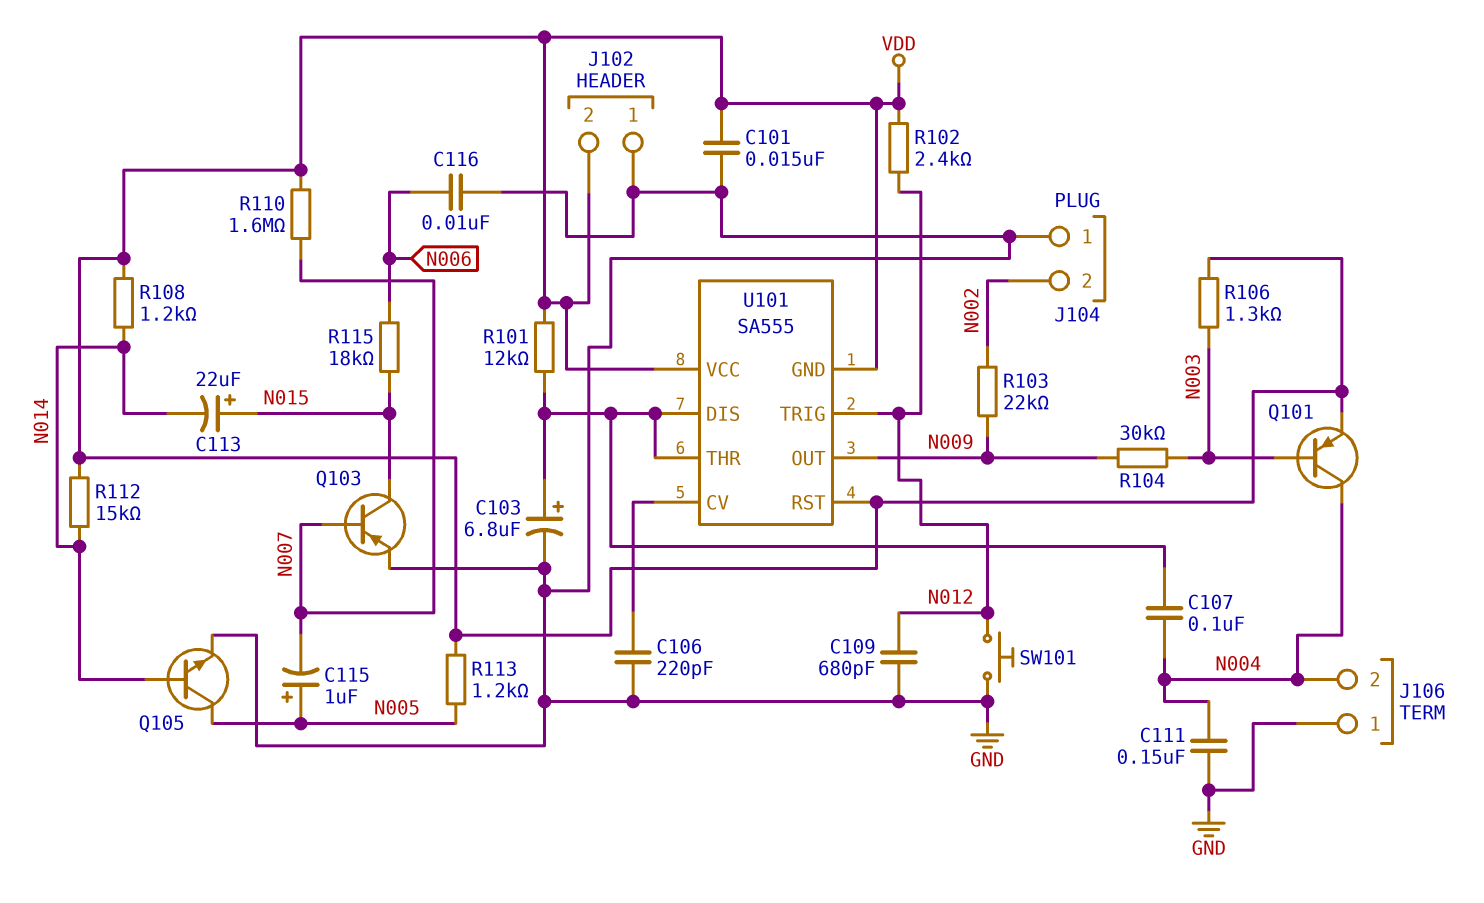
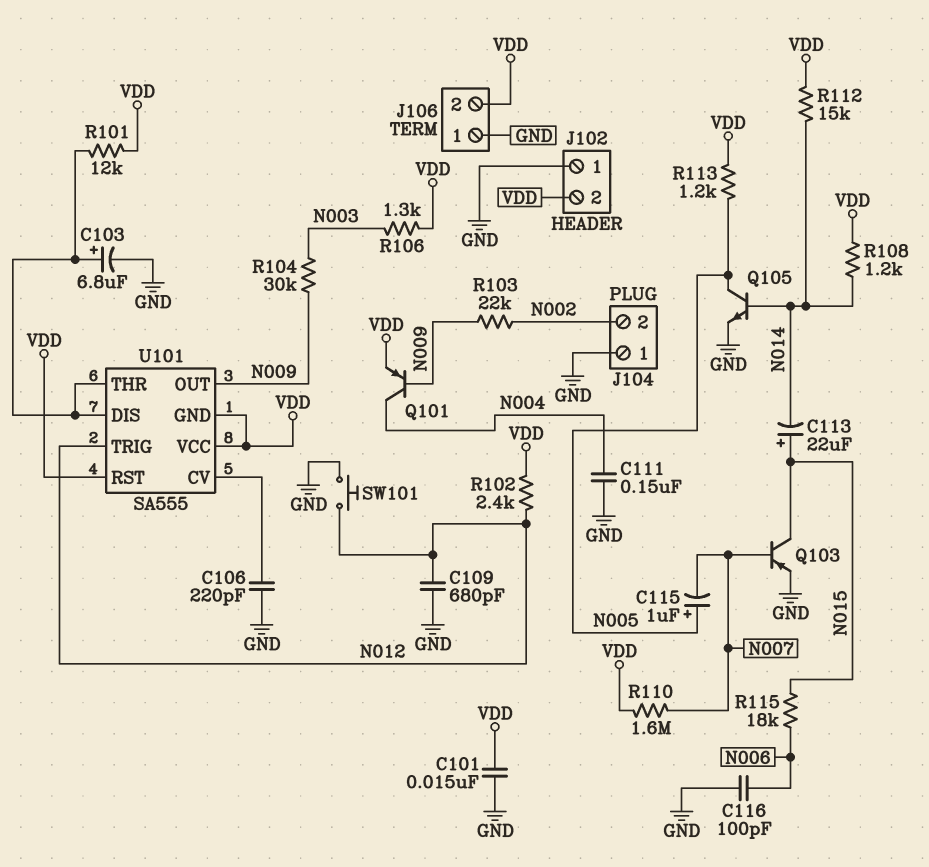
C107: 100nF (N004, U101/DIS) -> none
C116: 10nF (GND, N006) -> 100pF (GND, N006)
J106 pin 2: N004 -> VDD
Q101: PNP (B N003, C N004, E VDD) -> PNP (B N009, C N004, E VDD)

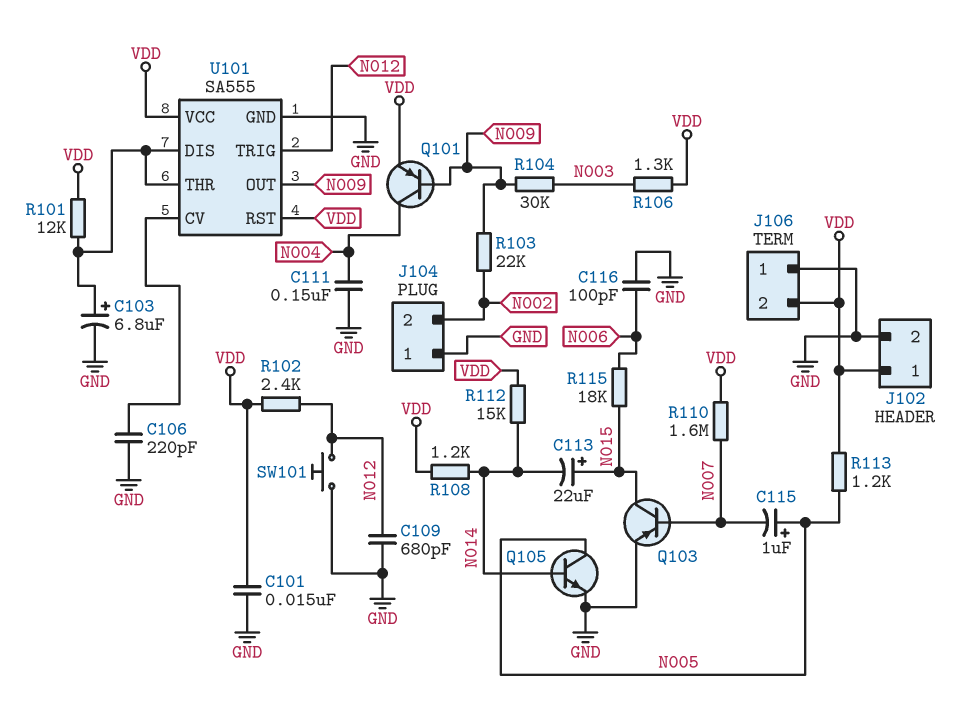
J102 pin 1: GND -> VDD
J102 pin 2: VDD -> GND
U101 pin GND: VDD -> GND

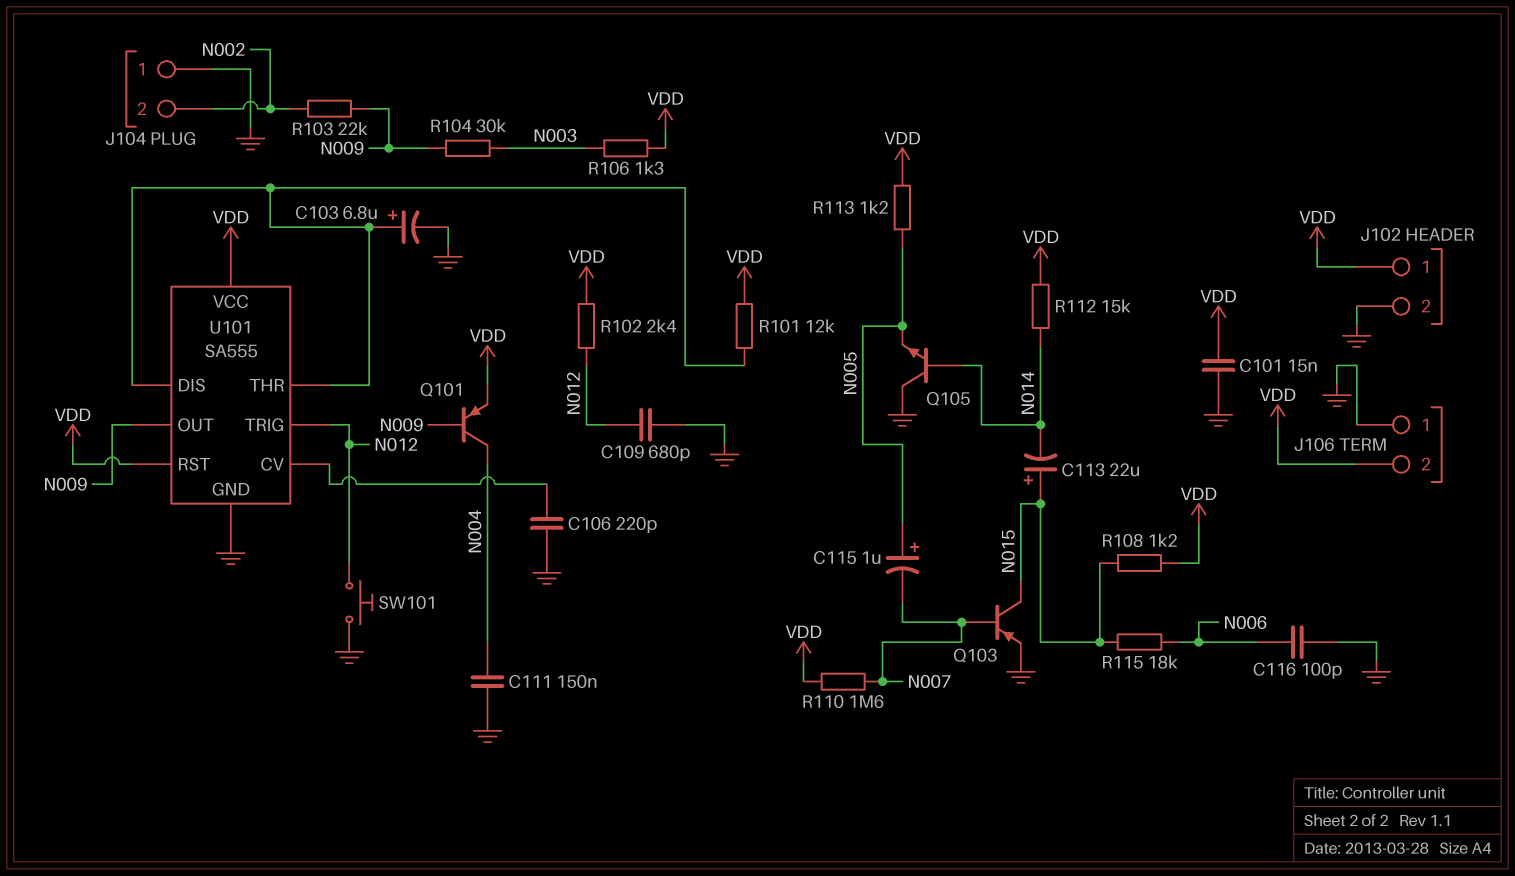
Q105: NPN (B N014, C N005, E GND) -> NPN (B N014, C GND, E N005)
R108: 1.2k (N014, VDD) -> 1.2k (N015, VDD)

